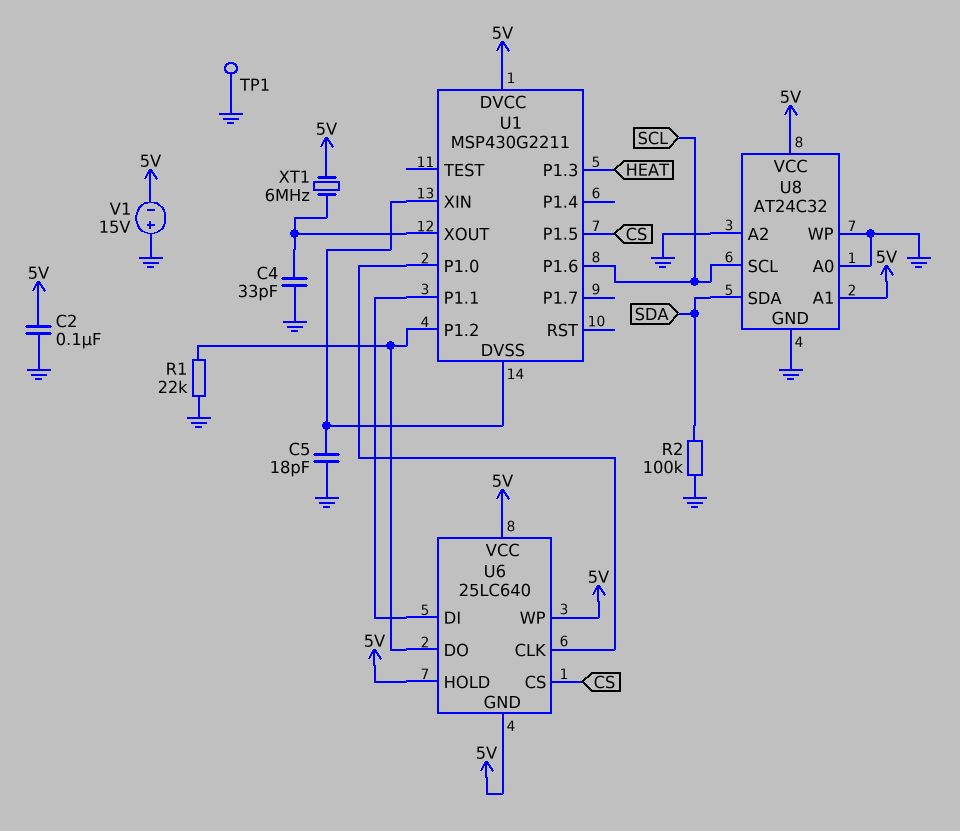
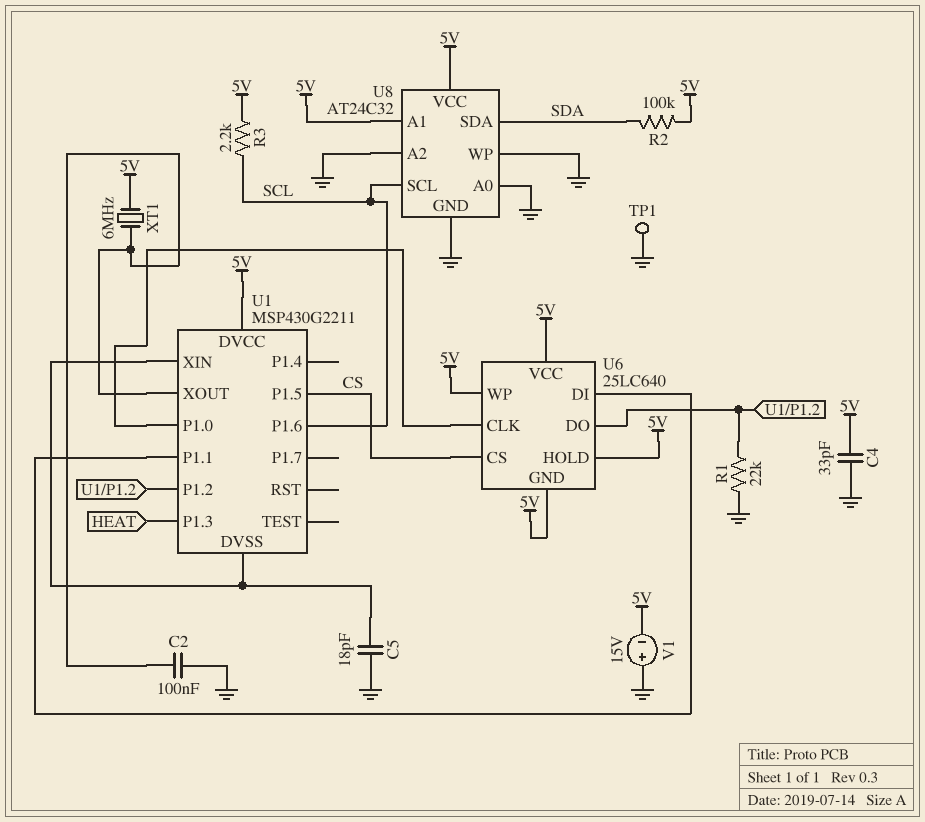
C2: 100nF (5V, GND) -> 100nF (GND, U1/XOUT)
C4: 33pF (GND, U1/XOUT) -> 33pF (5V, GND)
R2: 100k (GND, SDA) -> 100k (5V, SDA)
R3: none -> 2.2k (5V, SCL)

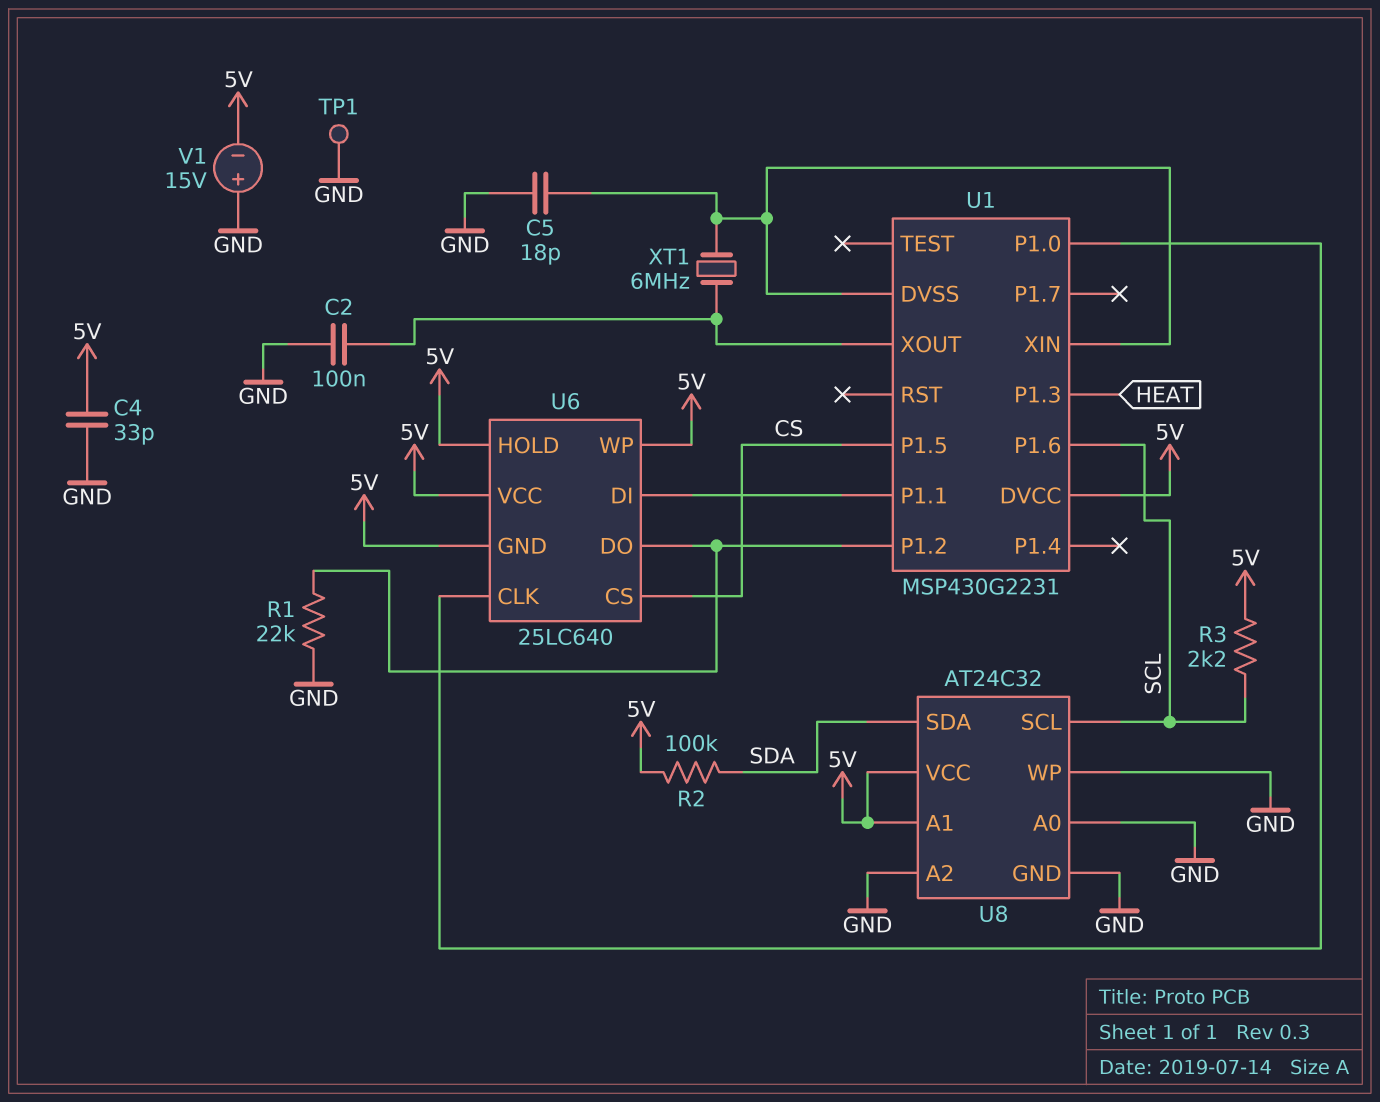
U1: MSP430G2211 -> MSP430G2231
XT1: 6MHz (5V, U1/XOUT) -> 6MHz (U1/DVSS, U1/XOUT)

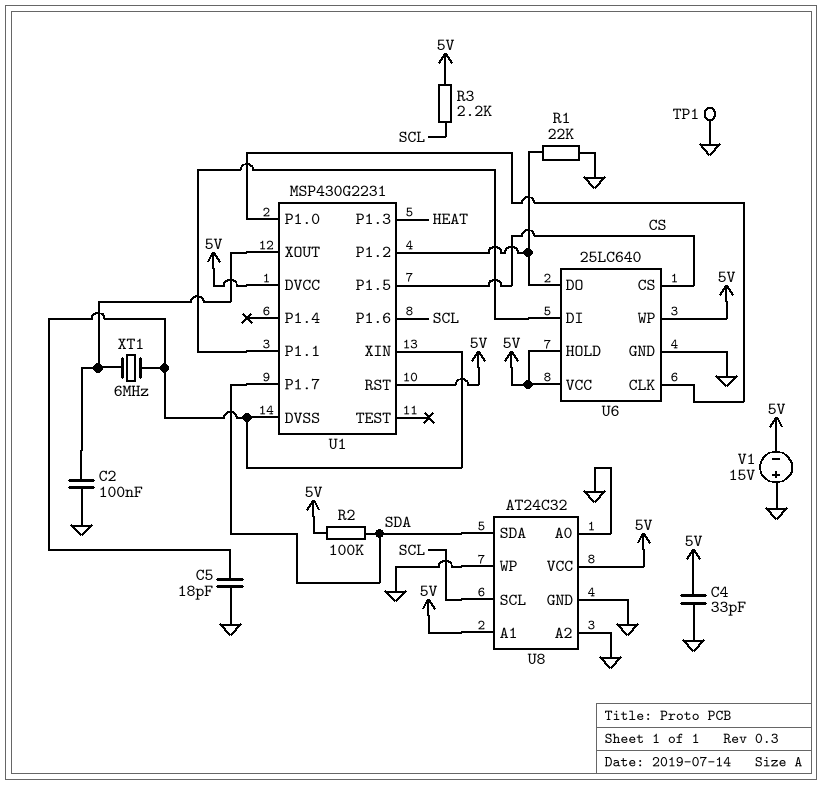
U1 pin P1.7: none -> SDA
U1 pin RST: none -> 5V
U6 pin GND: 5V -> GND

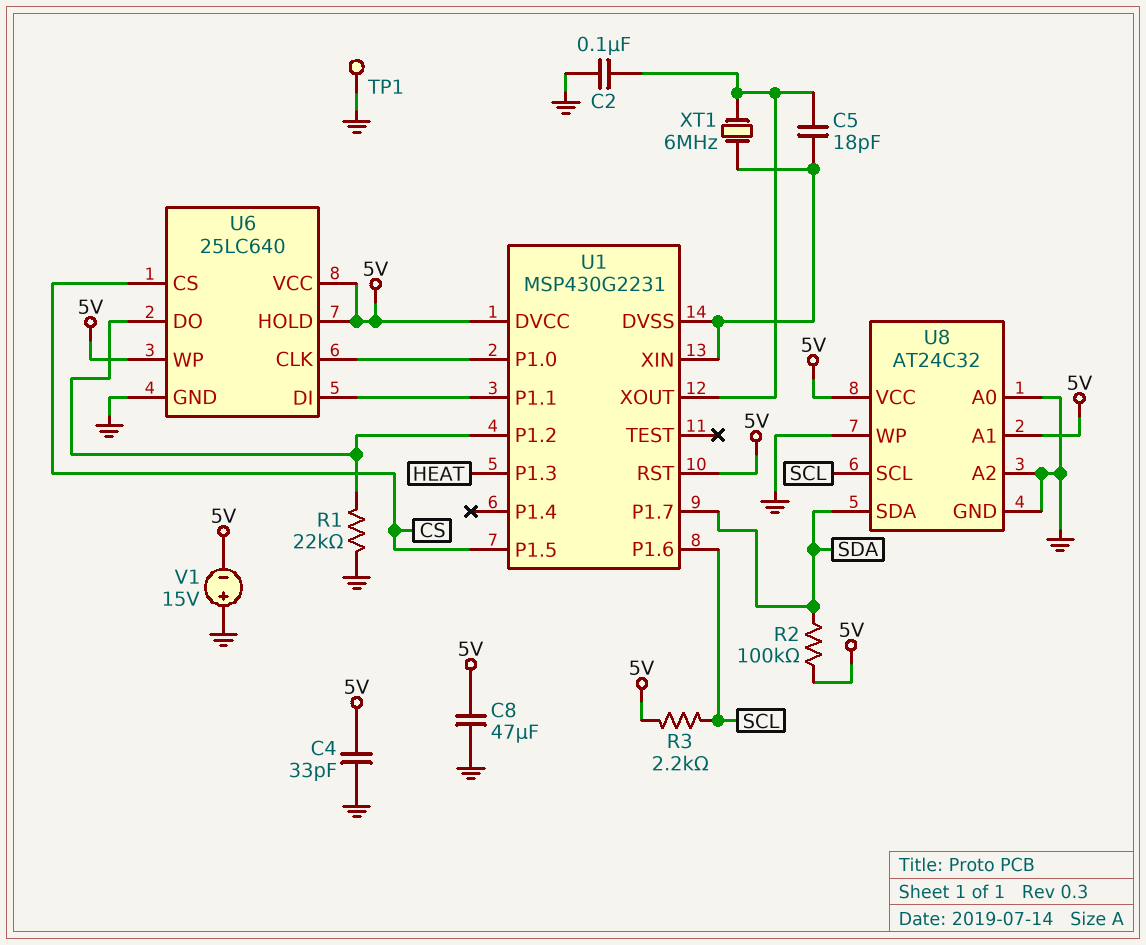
C5: 18pF (GND, U1/DVSS) -> 18pF (U1/DVSS, U1/XOUT)
C8: none -> 47uF (5V, GND)

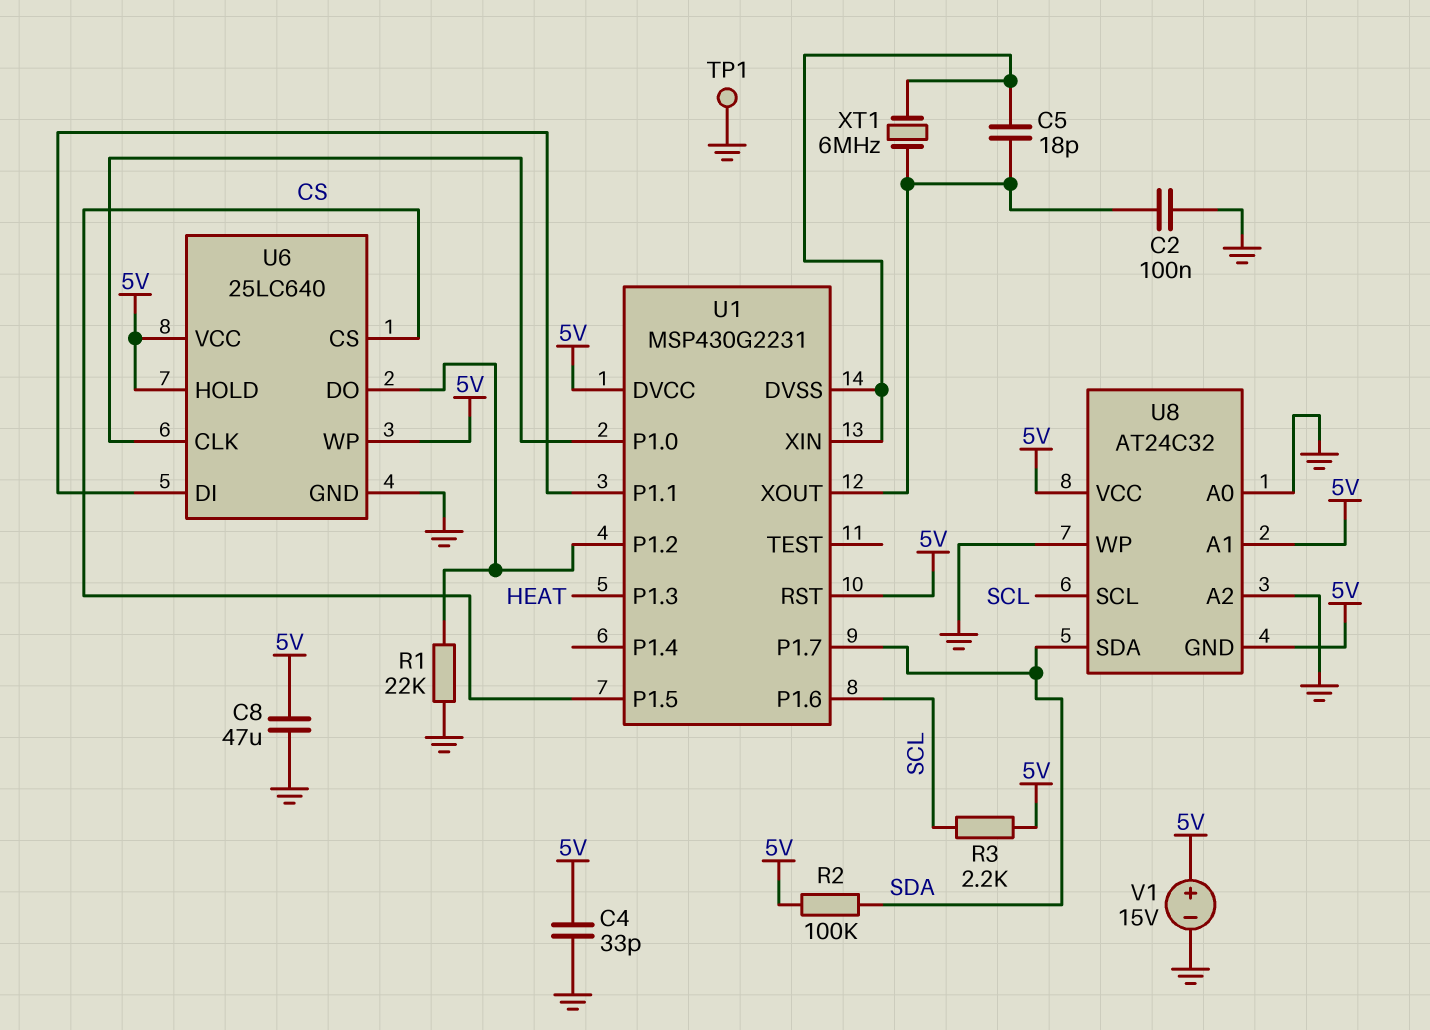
U8 pin GND: GND -> 5V
V1: 15V (plus GND, minus 5V) -> 15V (plus 5V, minus GND)

